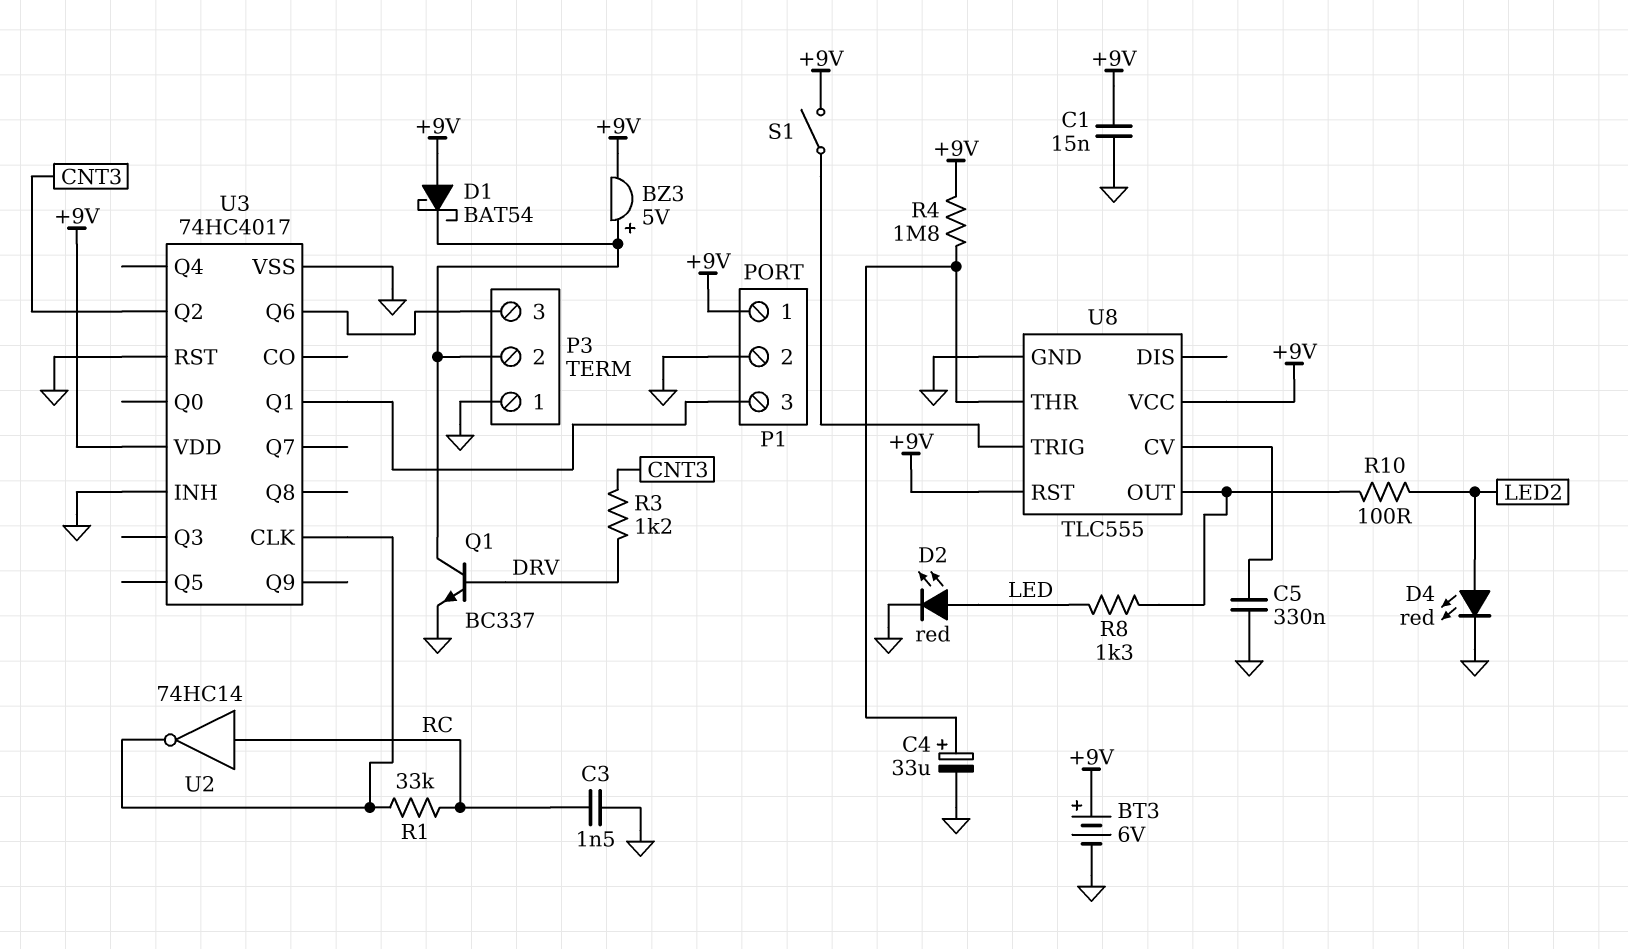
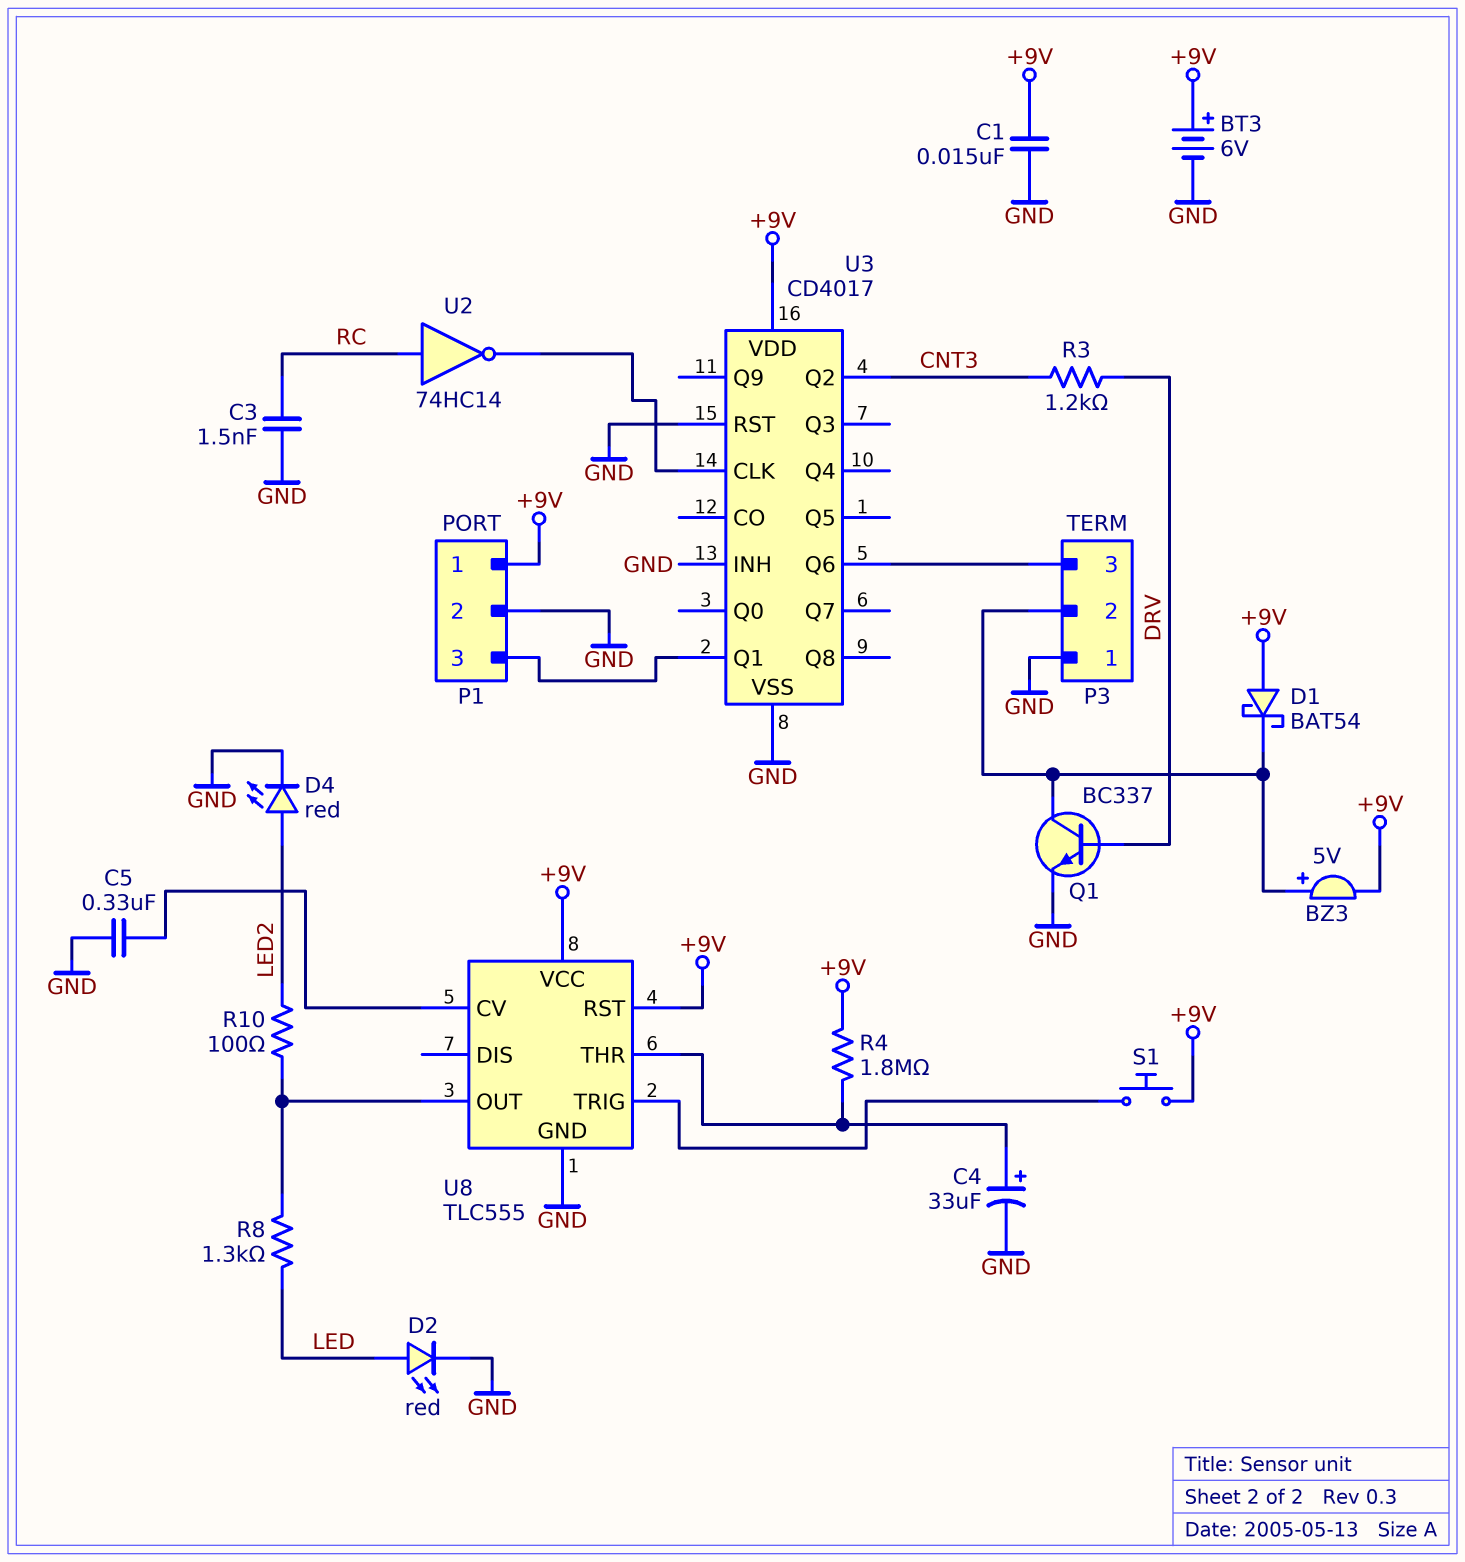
R1: 33k (RC, U3/CLK) -> none
S1: switch (+9V, U8/TRIG) -> button (+9V, U8/TRIG)
U3: 74HC4017 -> CD4017

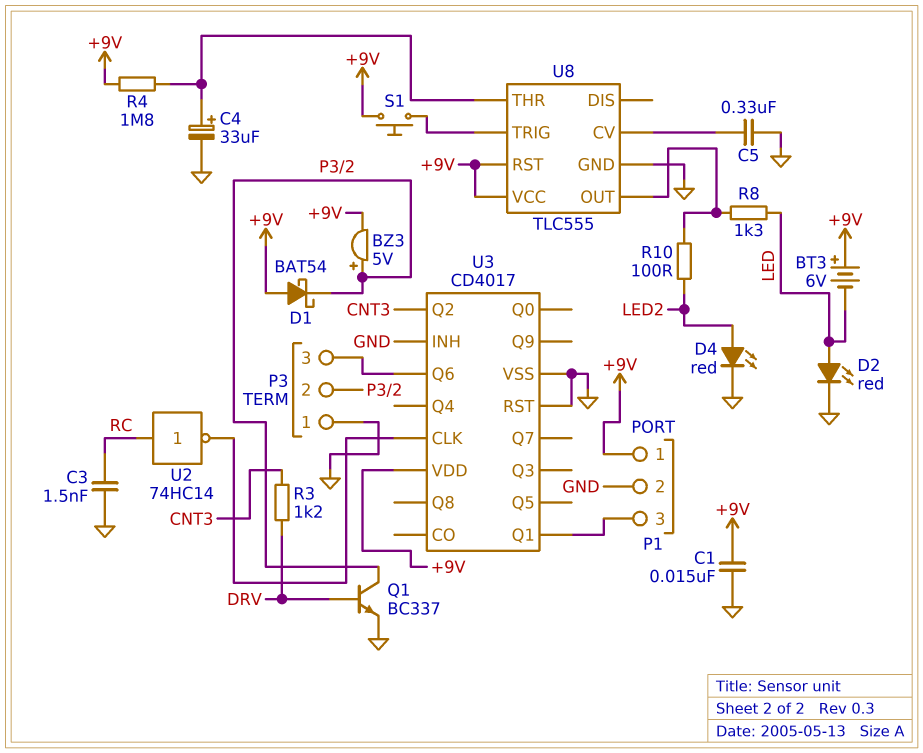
BT3: 6V (plus +9V, minus GND) -> 6V (plus +9V, minus LED)

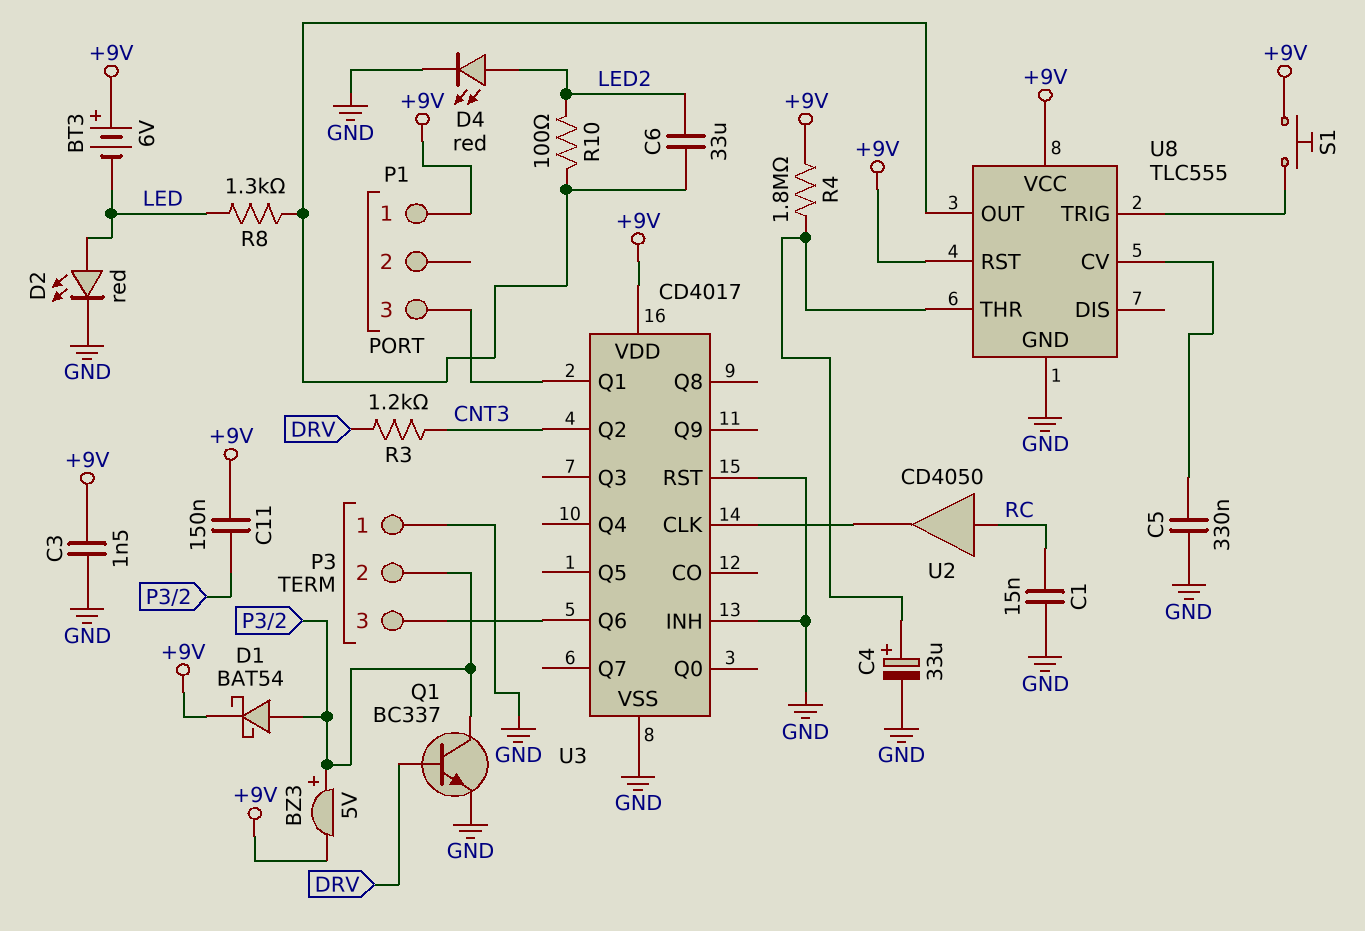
C1: 15nF (+9V, GND) -> 15nF (GND, RC)
C3: 1.5nF (GND, RC) -> 1.5nF (+9V, GND)
C6: none -> 33uF (LED2, U8/OUT)
C11: none -> 150nF (+9V, P3/2)
D1: schottky BAT54 (A +9V, K P3/2) -> schottky BAT54 (A P3/2, K +9V)
P1 pin 2: GND -> none
U2: NOT 74HC14 (in RC, out U3/CLK) -> buffer CD4050 (in RC, out U3/CLK)

